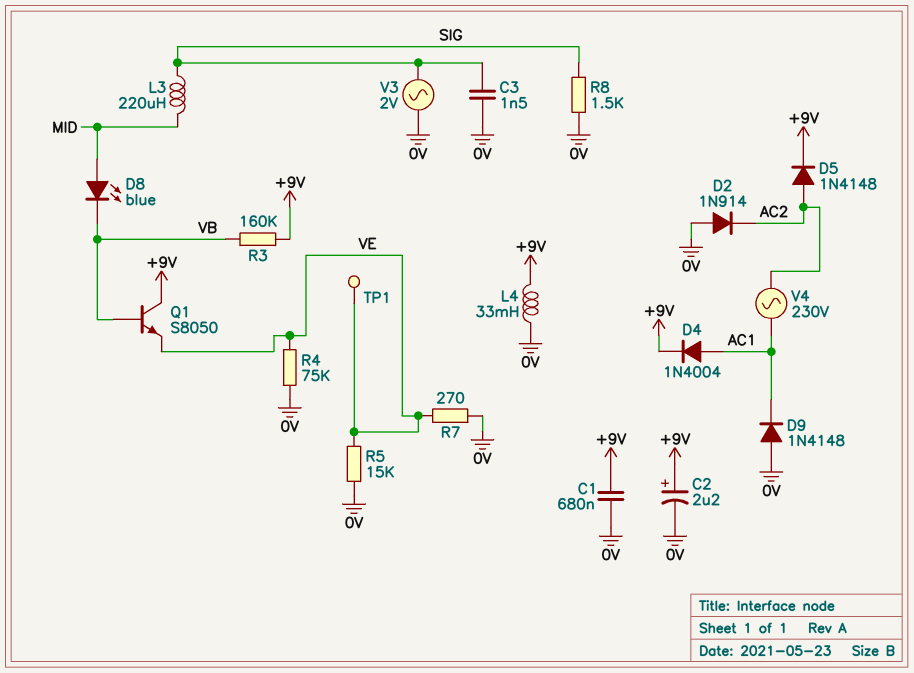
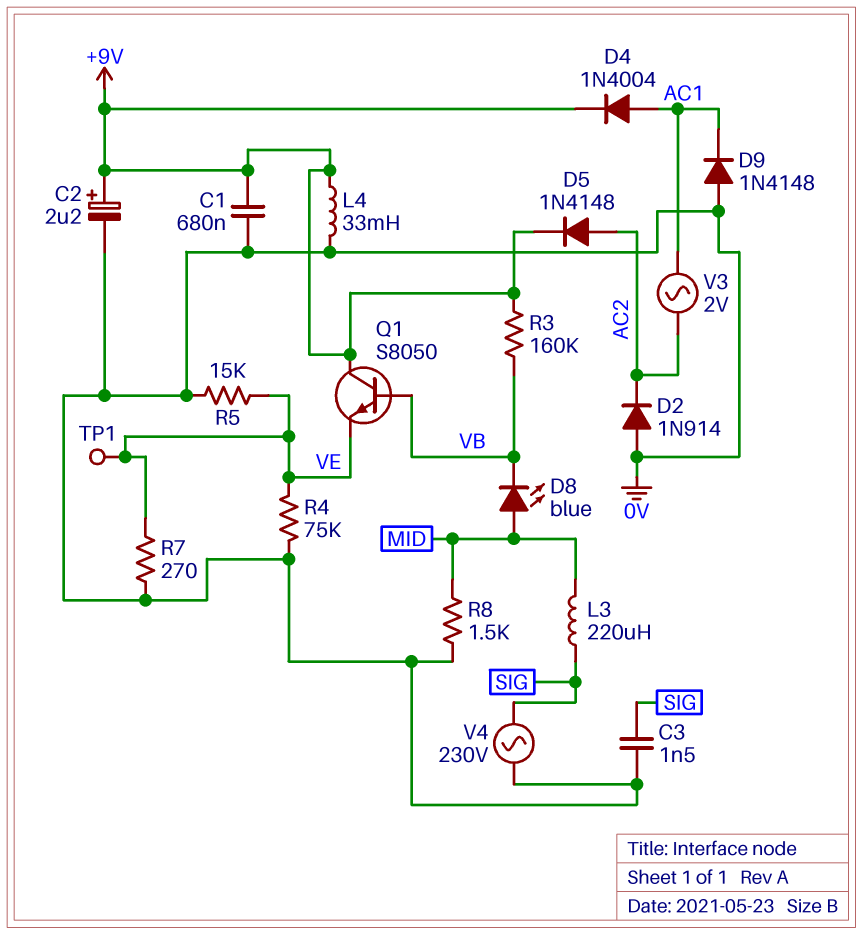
R8: 1.5k (0V, SIG) -> 1.5k (0V, MID)
V3: AC 2V (0V, SIG) -> AC 2V (AC1, AC2)
V4: AC 230V (AC1, AC2) -> AC 230V (0V, SIG)

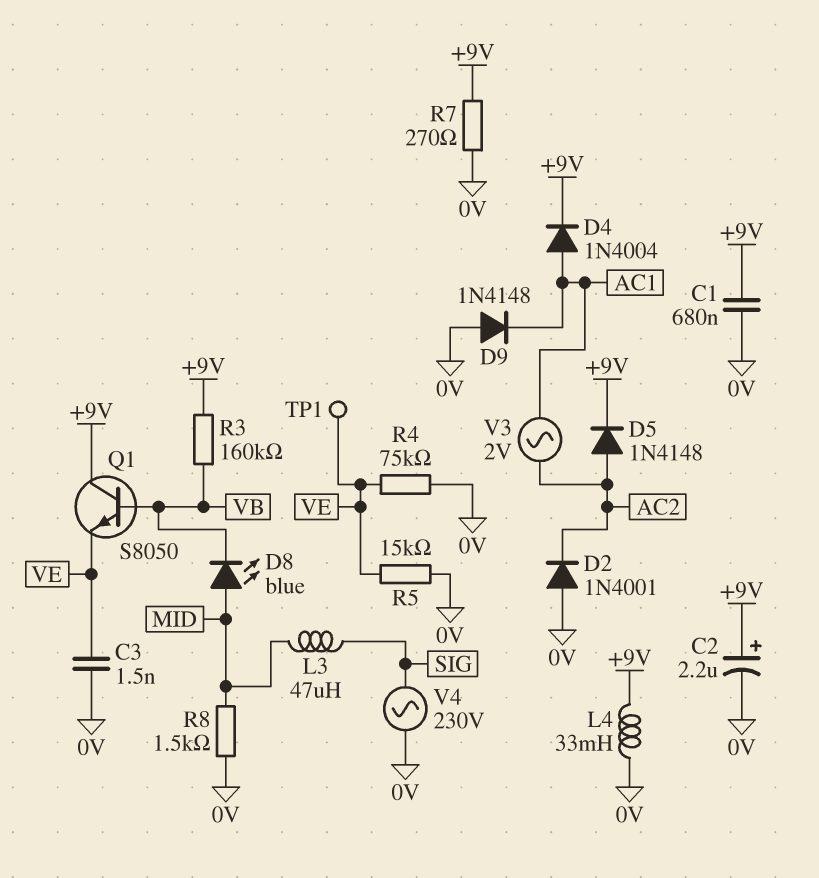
C3: 1.5nF (0V, SIG) -> 1.5nF (0V, VE)
D2: diode 1N914 (A 0V, K AC2) -> diode 1N4001 (A 0V, K AC2)
L3: 220uH (MID, SIG) -> 47uH (MID, SIG)
R7: 270 (0V, VE) -> 270 (+9V, 0V)

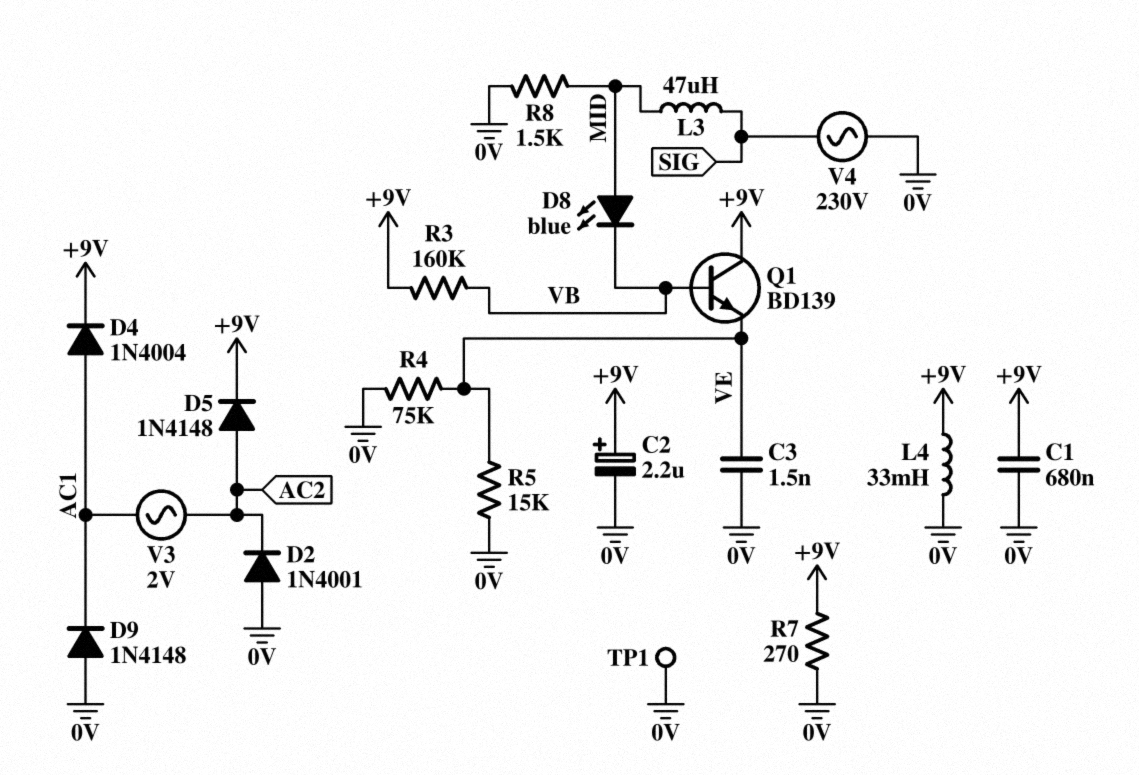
Q1: NPN S8050 (B VB, C +9V, E VE) -> NPN BD139 (B VB, C +9V, E VE)
TP1: test point (VE) -> test point (0V)

